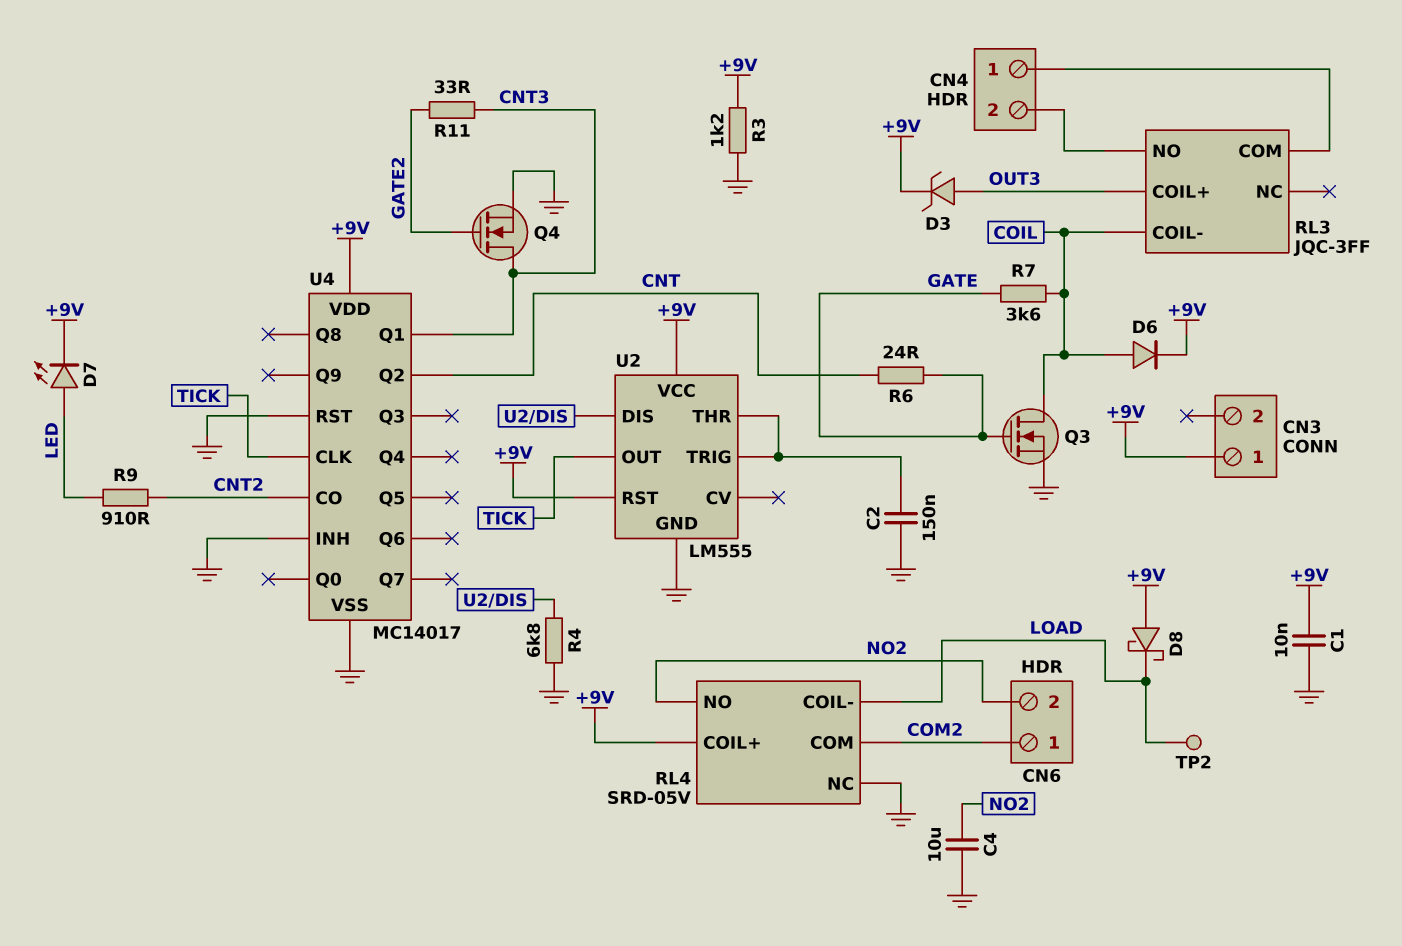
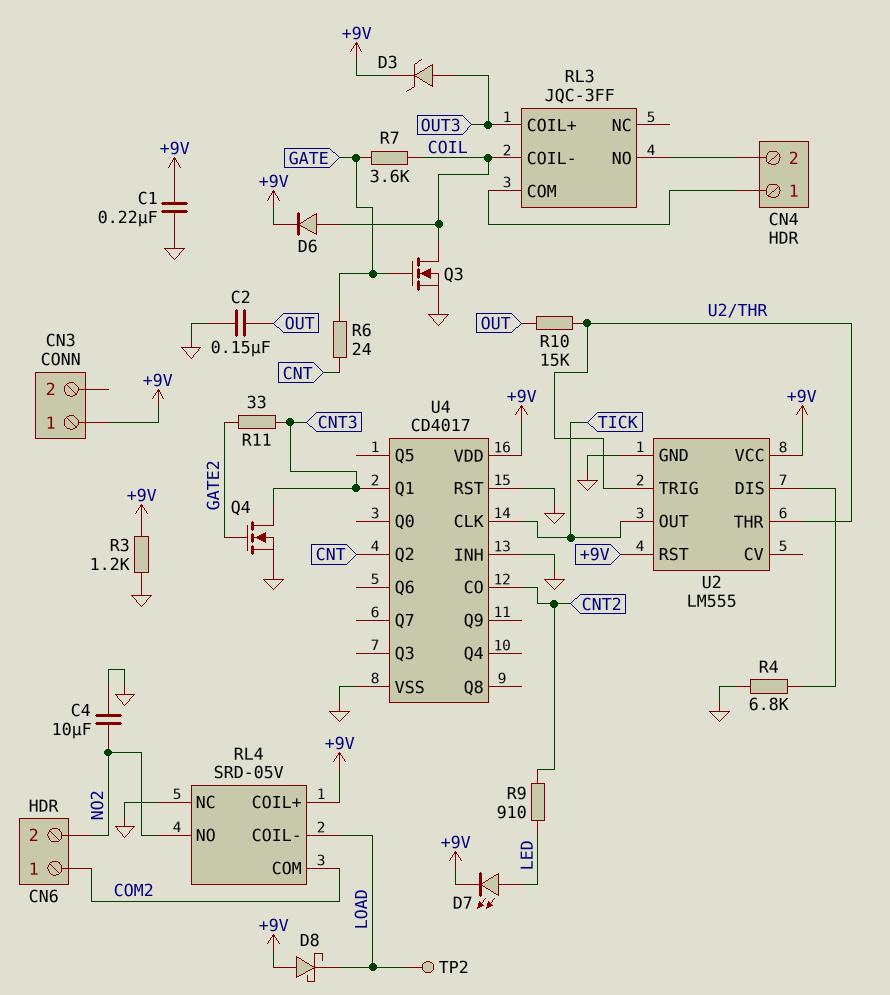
C1: 10nF (+9V, GND) -> 220nF (+9V, GND)
C2: 150nF (GND, U2/THR) -> 150nF (GND, OUT)
R10: none -> 15k (OUT, U2/THR)
U4: MC14017 -> CD4017

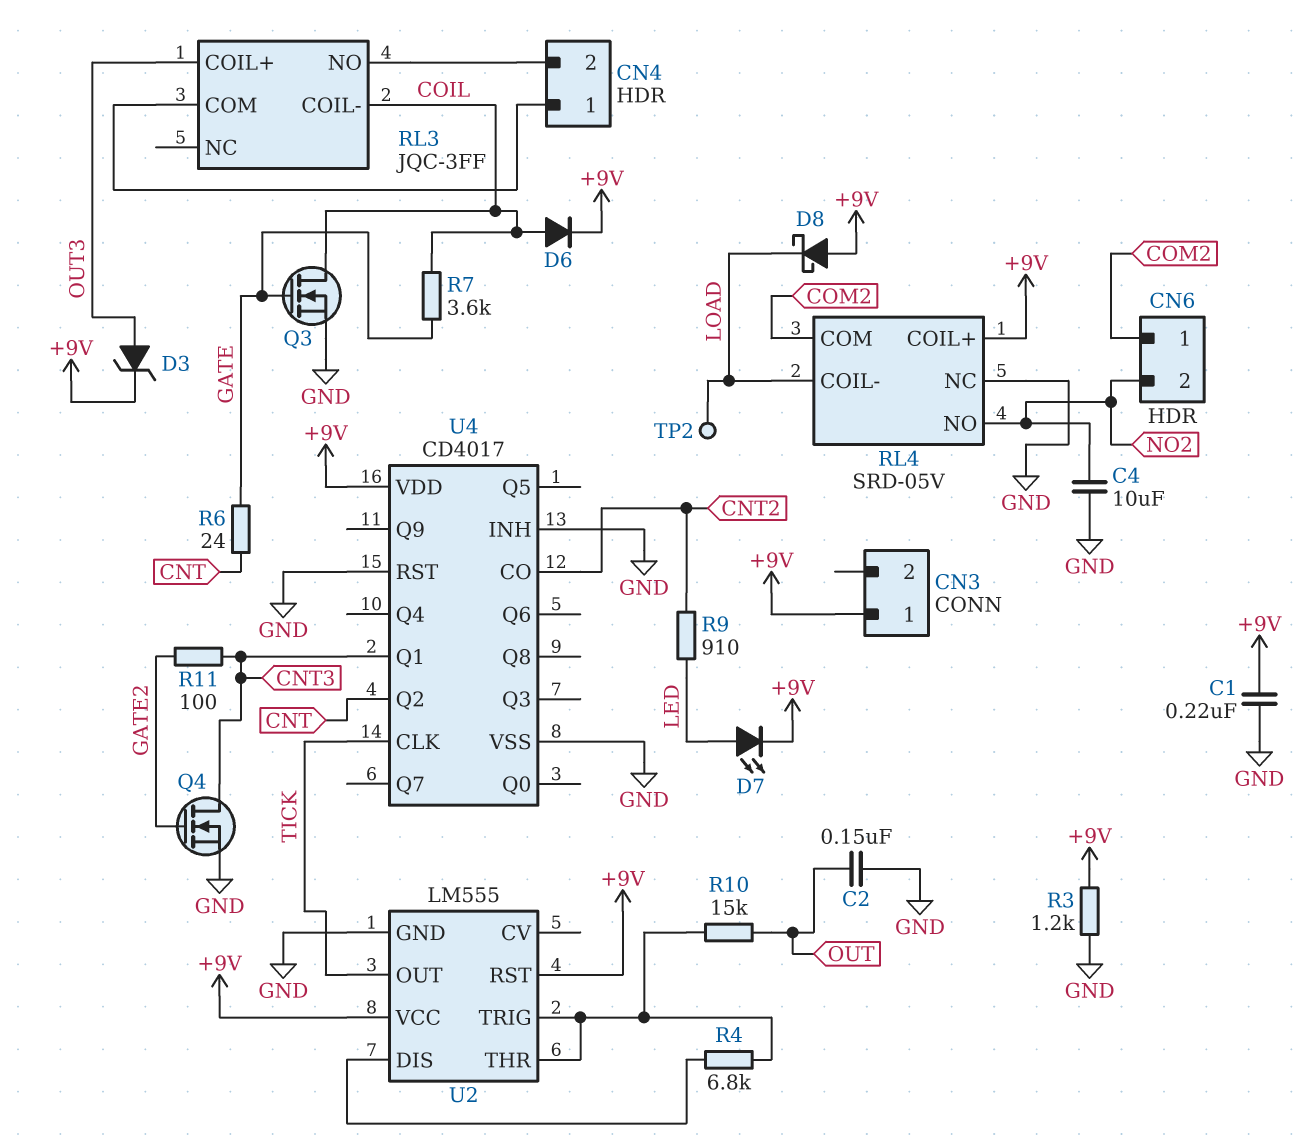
R4: 6.8k (GND, U2/DIS) -> 6.8k (U2/DIS, U2/THR)
R11: 33 (CNT3, GATE2) -> 100 (CNT3, GATE2)

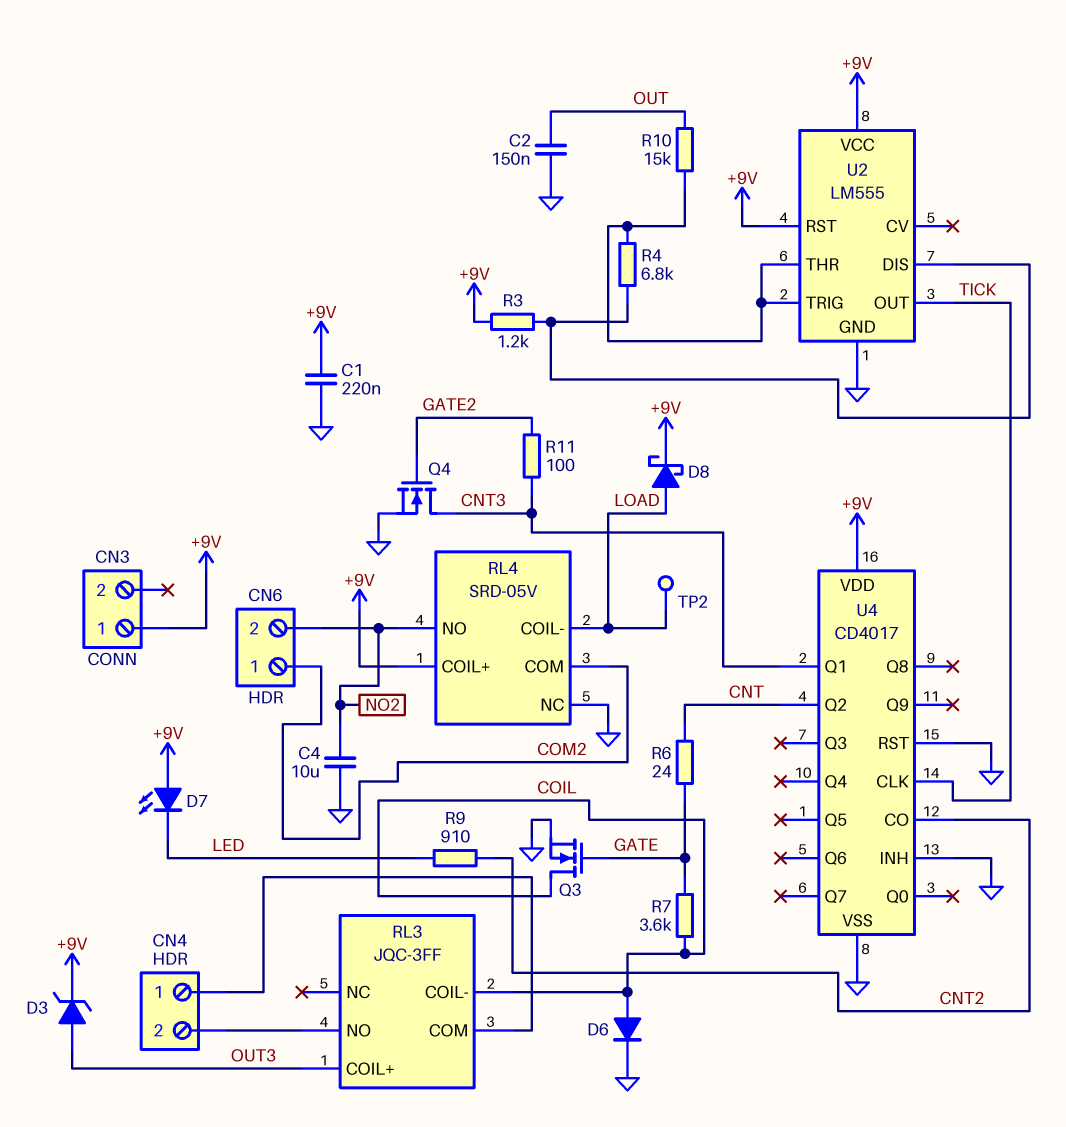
D6: diode (A COIL, K +9V) -> diode (A COIL, K GND)
D7: LED (A LED, K +9V) -> LED (A +9V, K LED)
D8: schottky (A +9V, K LOAD) -> schottky (A LOAD, K +9V)
R3: 1.2k (+9V, GND) -> 1.2k (+9V, U2/DIS)

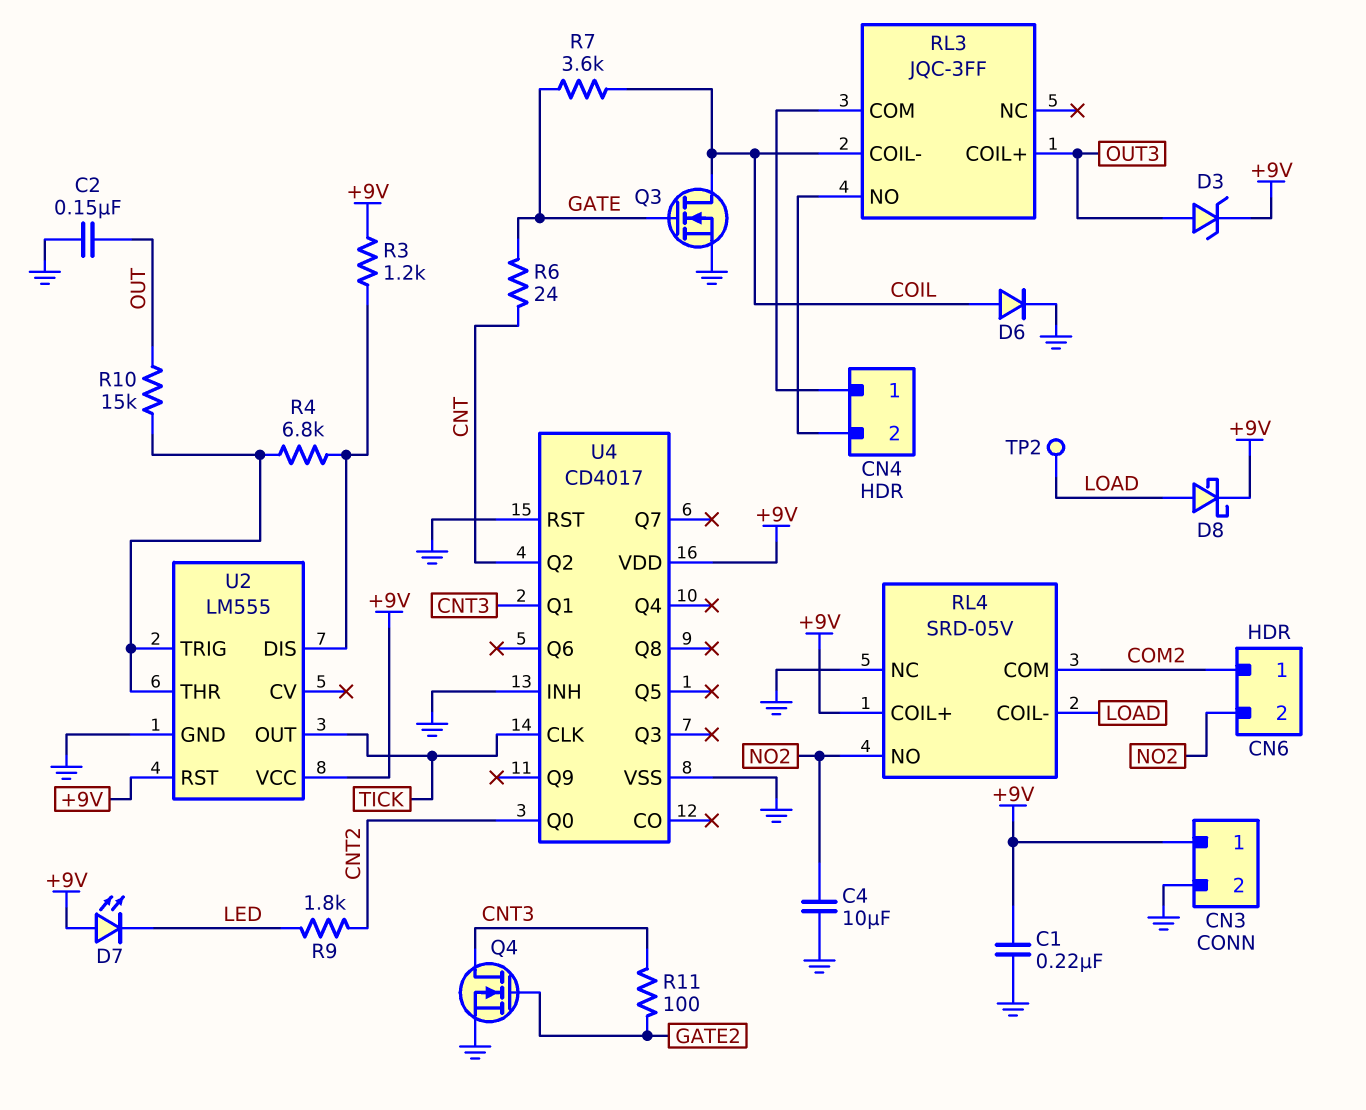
CN3 pin 2: none -> GND
R9: 910 (CNT2, LED) -> 1.8k (CNT2, LED)
U4 pin CO: CNT2 -> none
U4 pin Q0: none -> CNT2

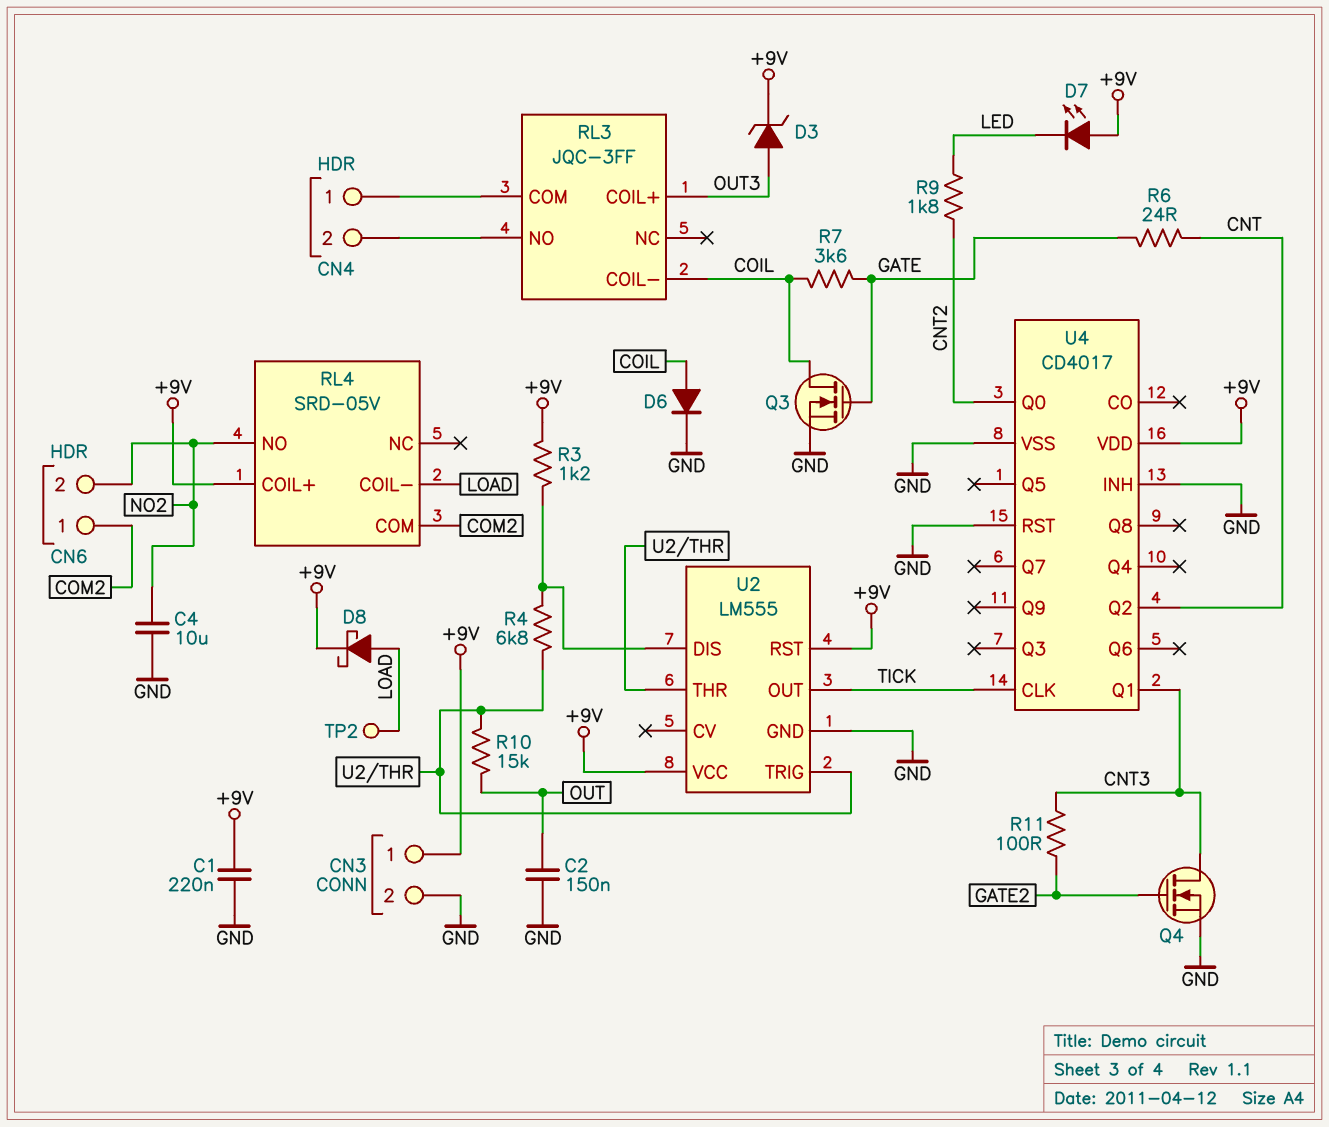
RL4 pin NC: GND -> none

